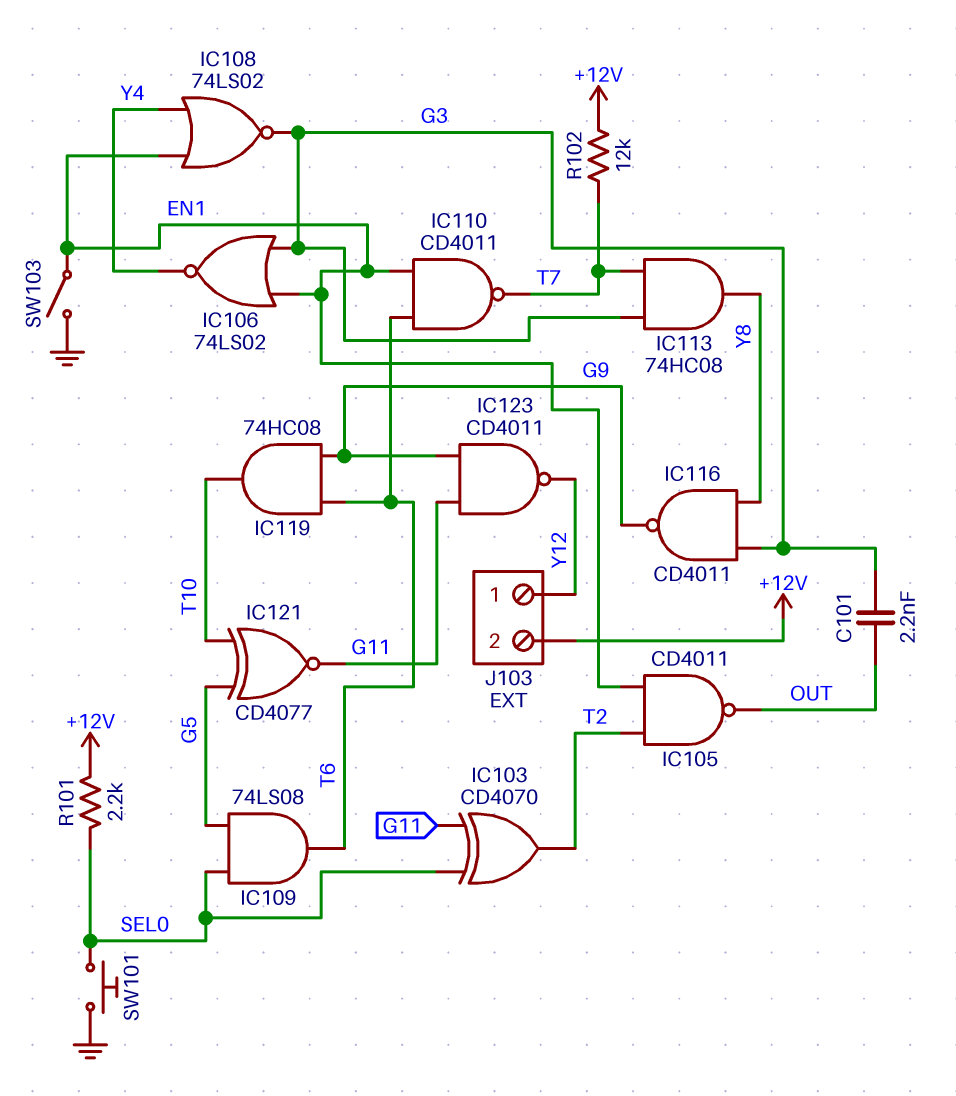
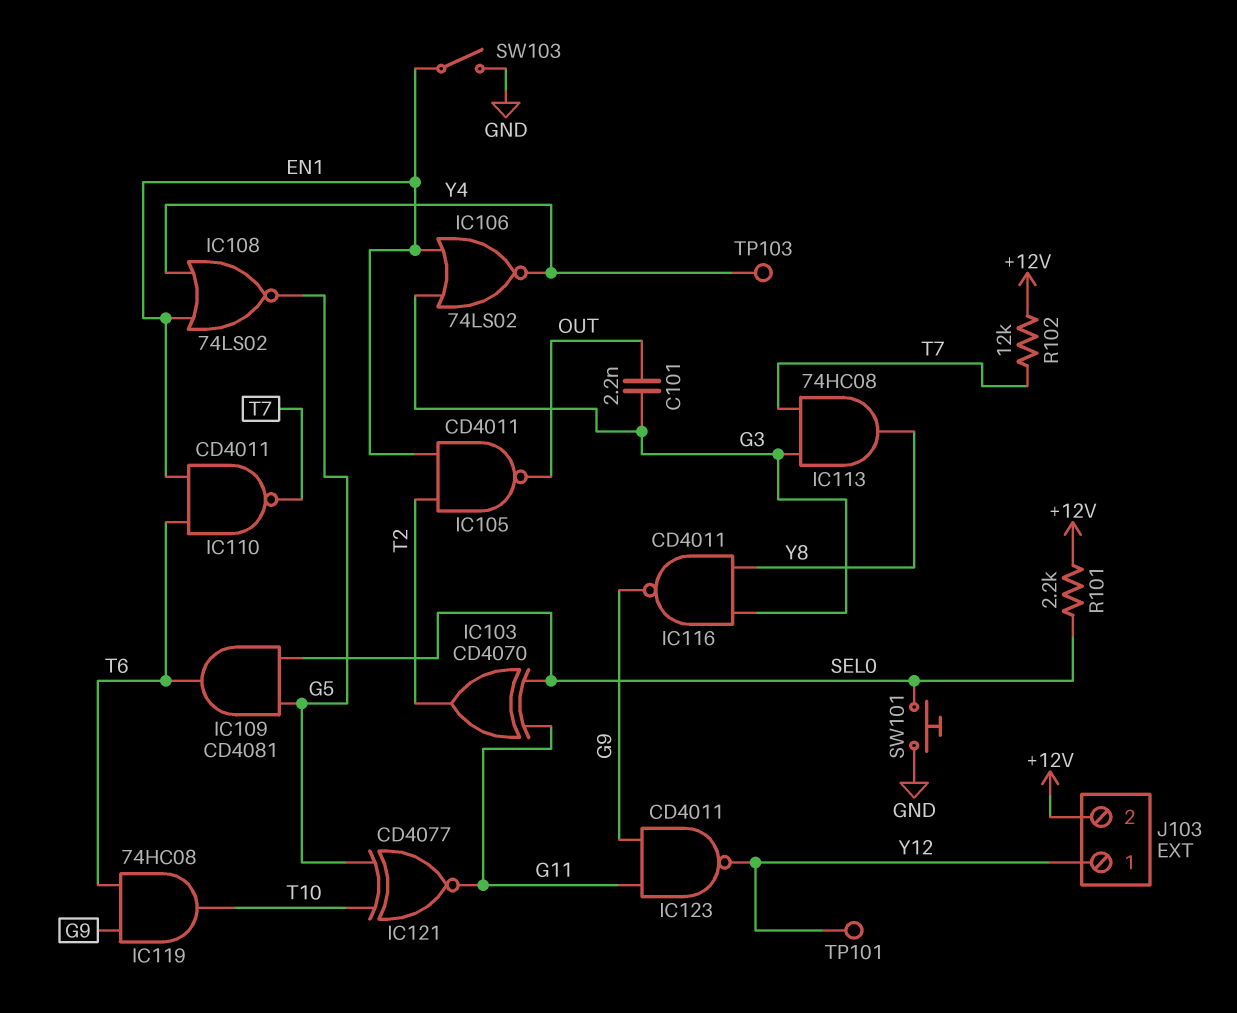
IC108: NOR 74LS02 (in EN1, in Y4, out G3) -> NOR 74LS02 (in EN1, in Y4, out G5)
IC109: AND 74LS08 (in G5, in SEL0, out T6) -> AND CD4081 (in G5, in SEL0, out T6)
TP101: none -> test point (Y12)
TP103: none -> test point (Y4)

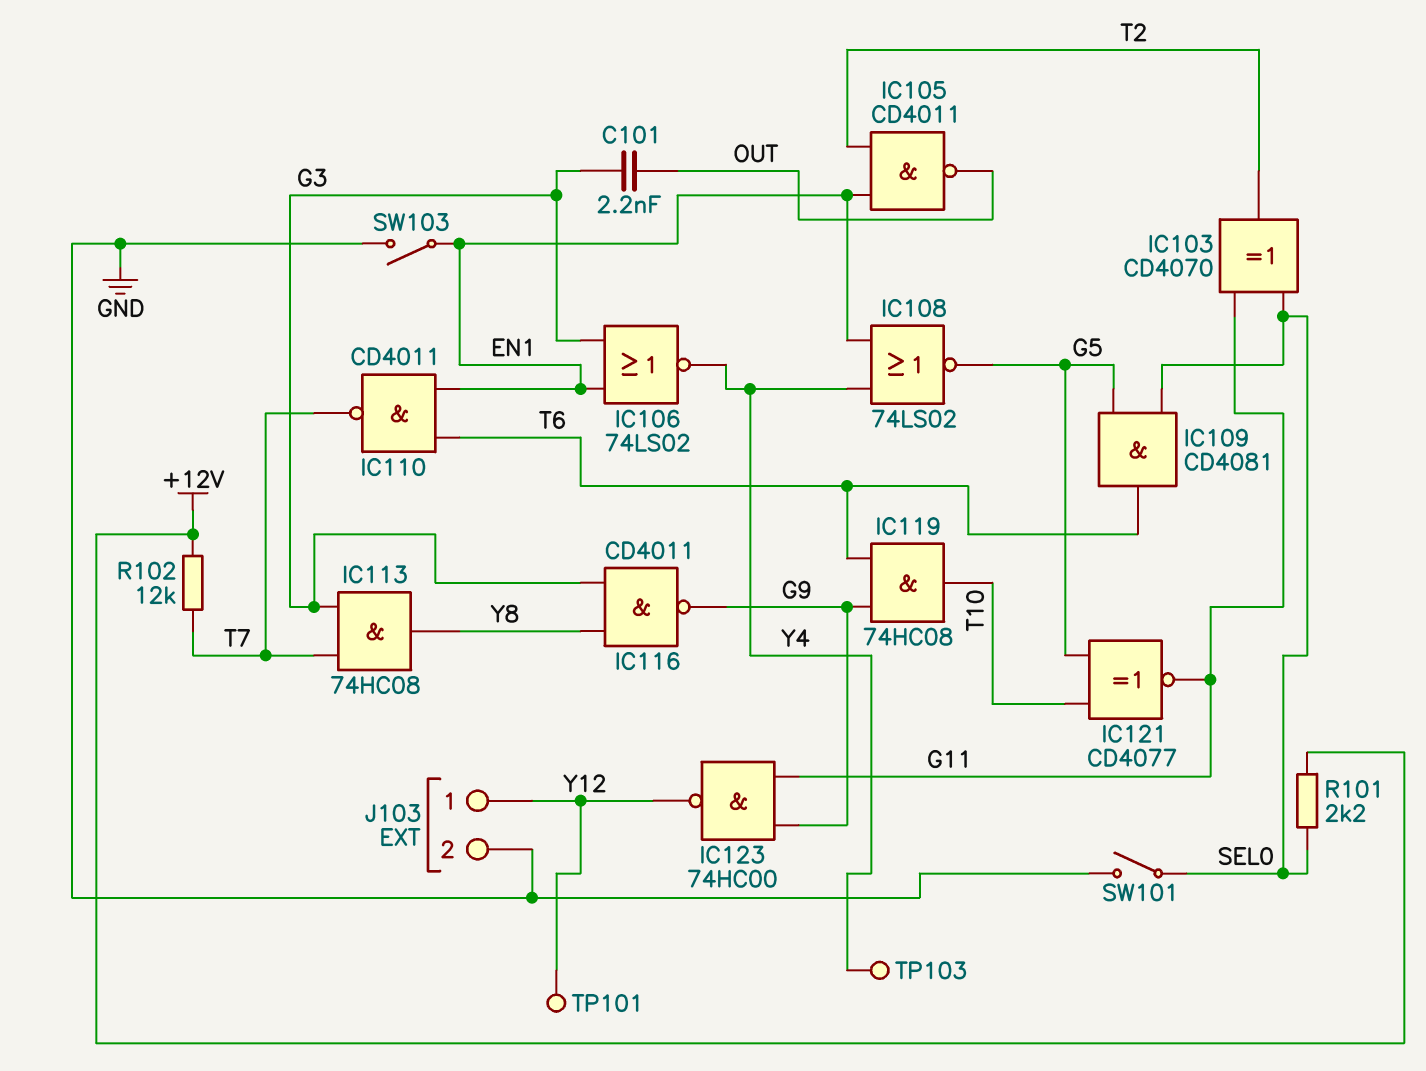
IC123: NAND CD4011 (in G9, in G11, out Y12) -> NAND 74HC00 (in G9, in G11, out Y12)
J103 pin 2: +12V -> GND
SW101: button (GND, SEL0) -> switch (GND, SEL0)

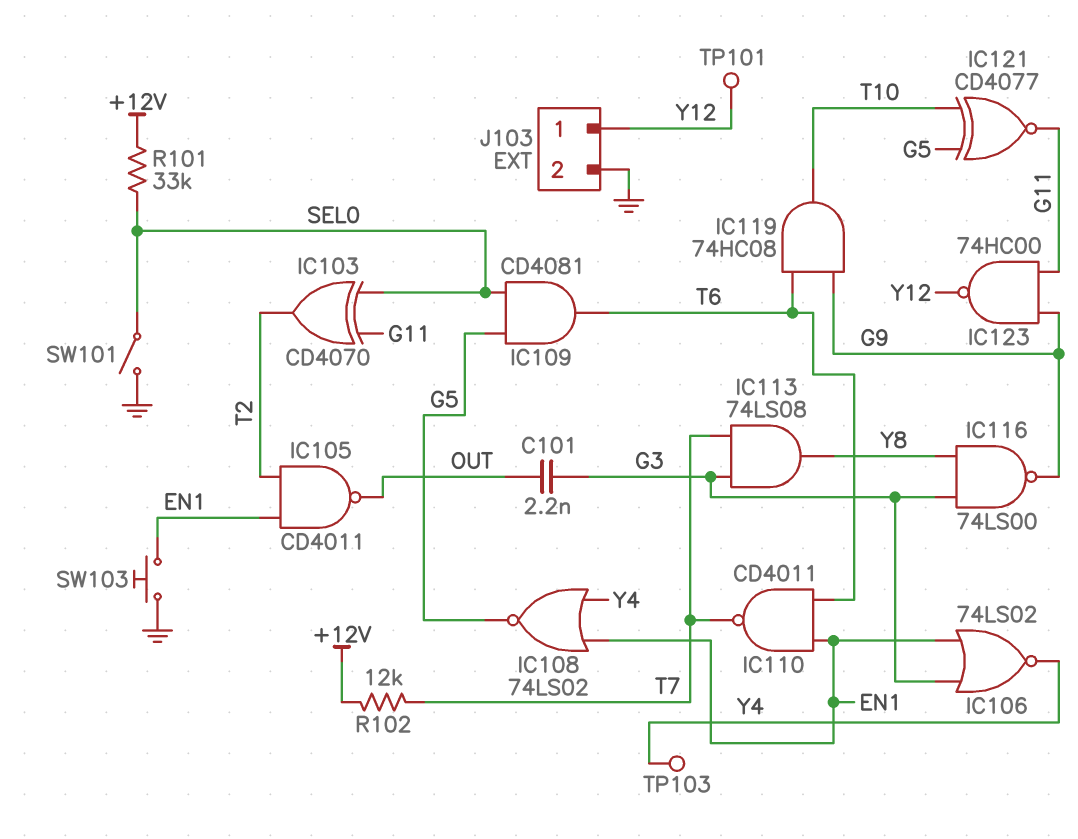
IC113: AND 74HC08 (in G3, in T7, out Y8) -> AND 74LS08 (in G3, in T7, out Y8)
IC116: NAND CD4011 (in G3, in Y8, out G9) -> NAND 74LS00 (in G3, in Y8, out G9)
R101: 2.2k (+12V, SEL0) -> 33k (+12V, SEL0)
SW103: switch (EN1, GND) -> button (EN1, GND)

